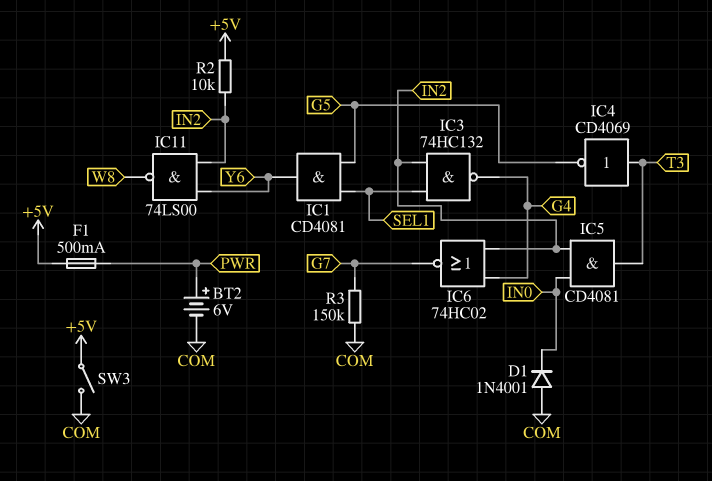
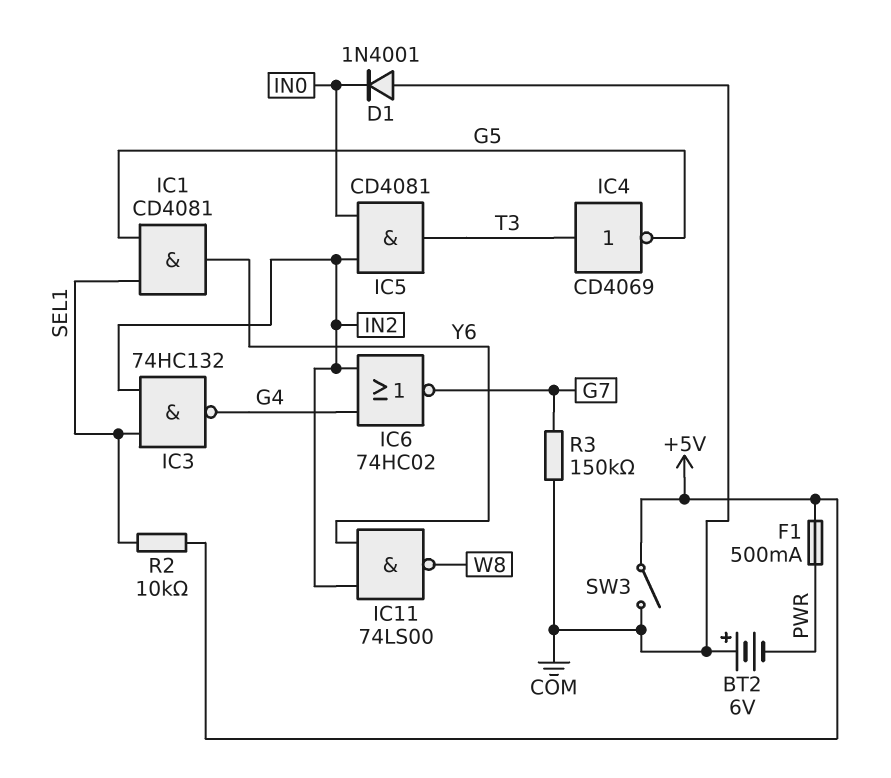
BT2: 6V (plus PWR, minus COM) -> 6V (plus COM, minus PWR)
R2: 10k (+5V, IN2) -> 10k (+5V, SEL1)

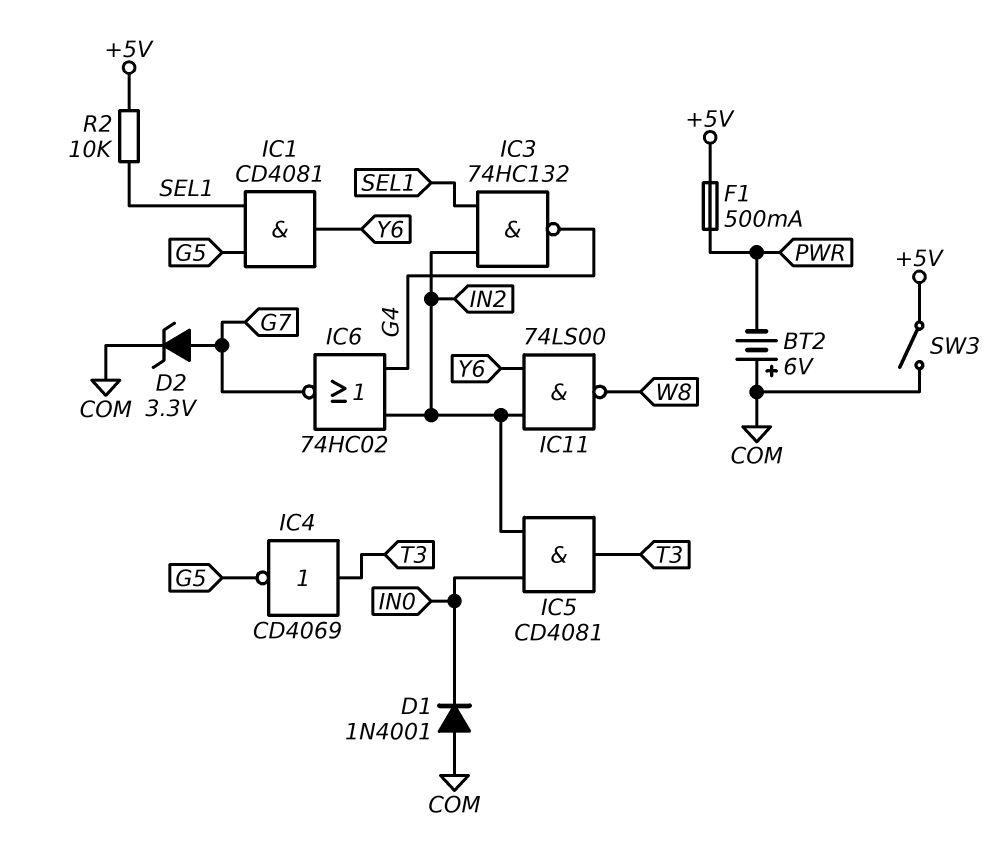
D2: none -> zener 3.3V (A G7, K COM)
R3: 150k (COM, G7) -> none

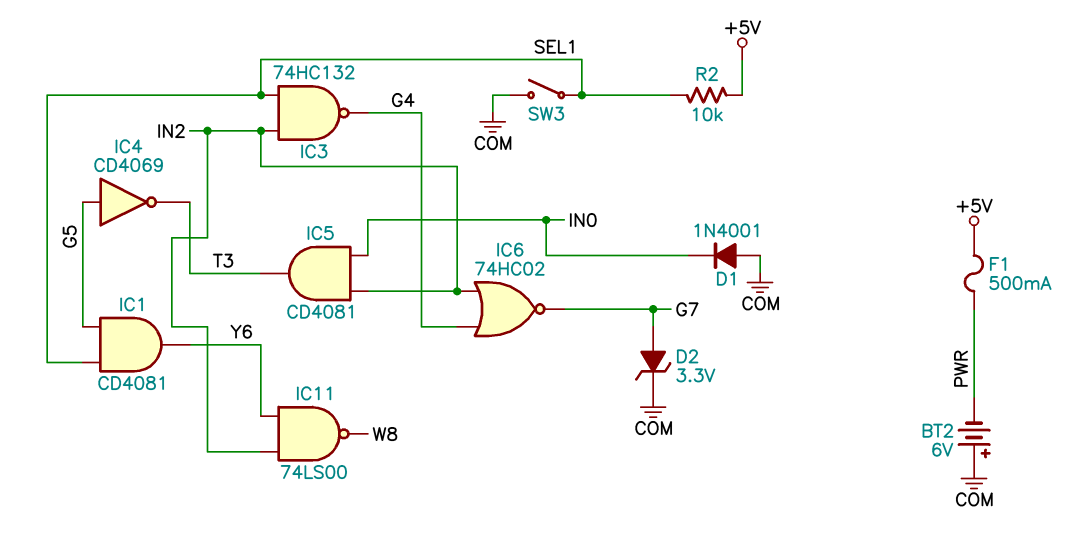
IC4: NOT CD4069 (in T3, out G5) -> NOT CD4069 (in G5, out T3)
SW3: switch (+5V, COM) -> switch (COM, SEL1)

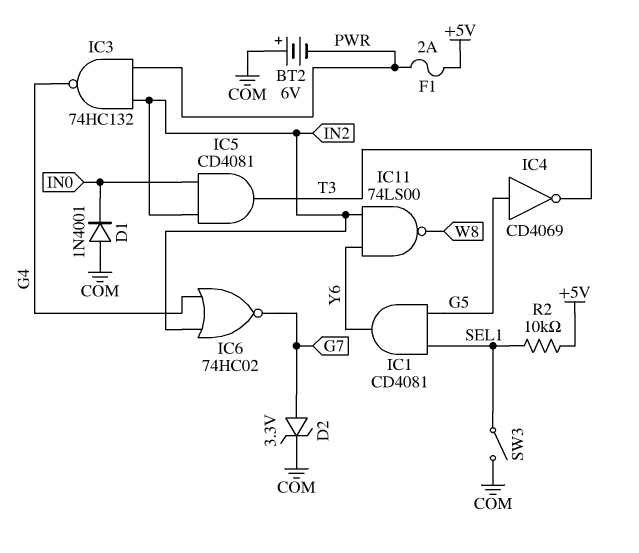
F1: 500mA (+5V, PWR) -> 2A (+5V, PWR)
IC3: NAND 74HC132 (in IN2, in SEL1, out G4) -> NAND 74HC132 (in IN2, in PWR, out G4)

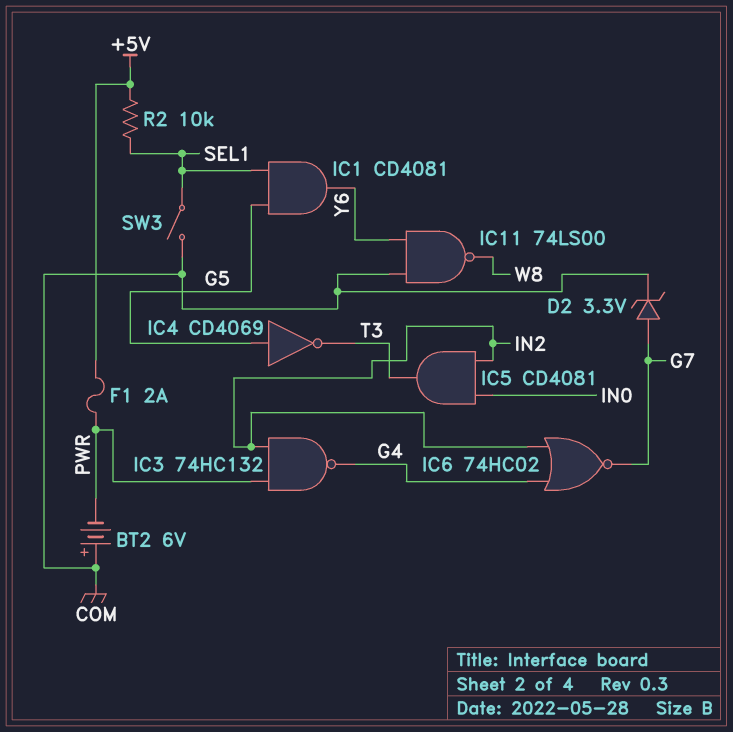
D1: diode 1N4001 (A COM, K IN0) -> none
IC11: NAND 74LS00 (in IN2, in Y6, out W8) -> NAND 74LS00 (in COM, in Y6, out W8)

